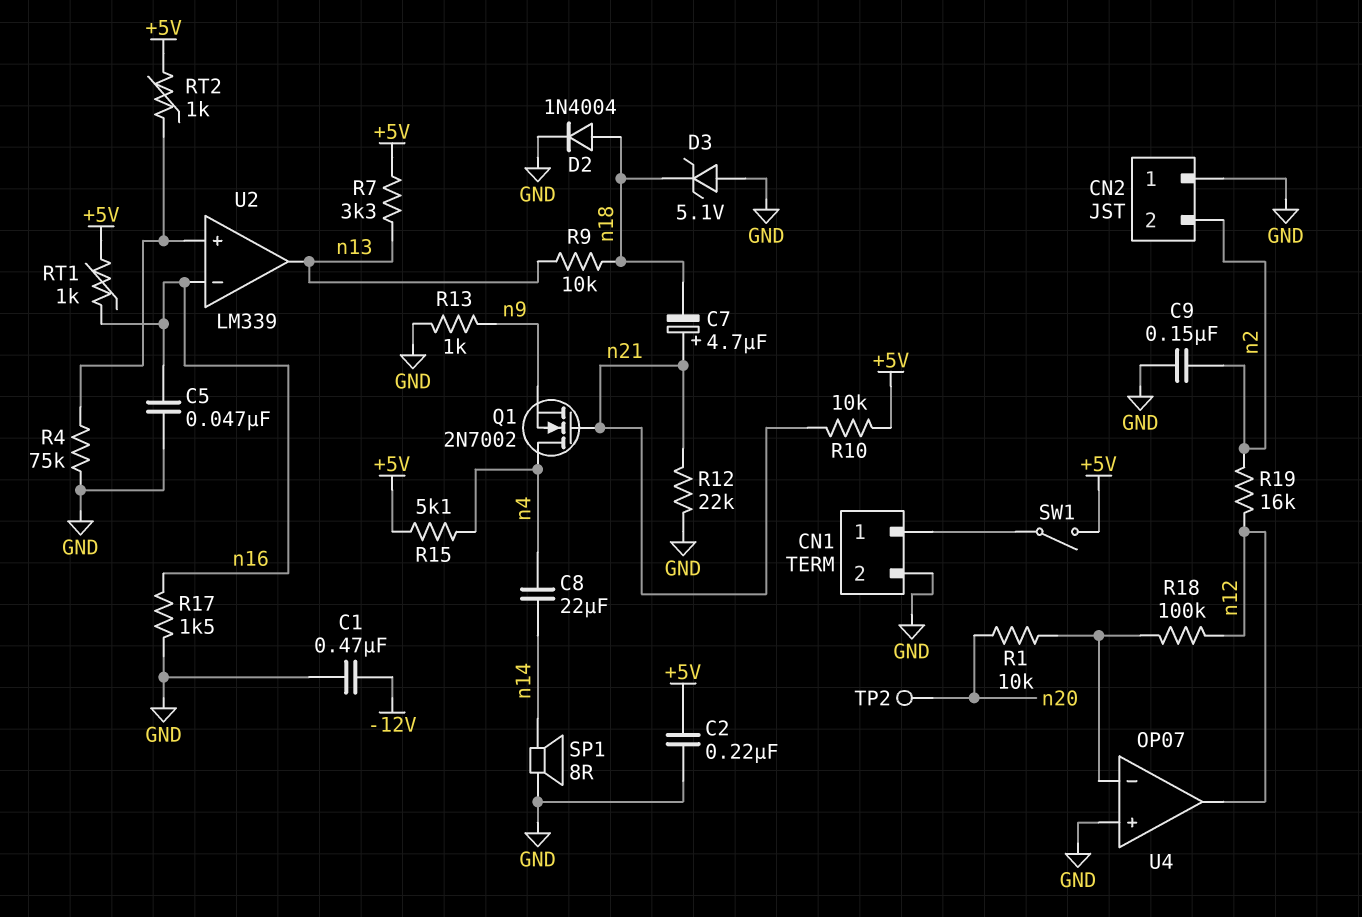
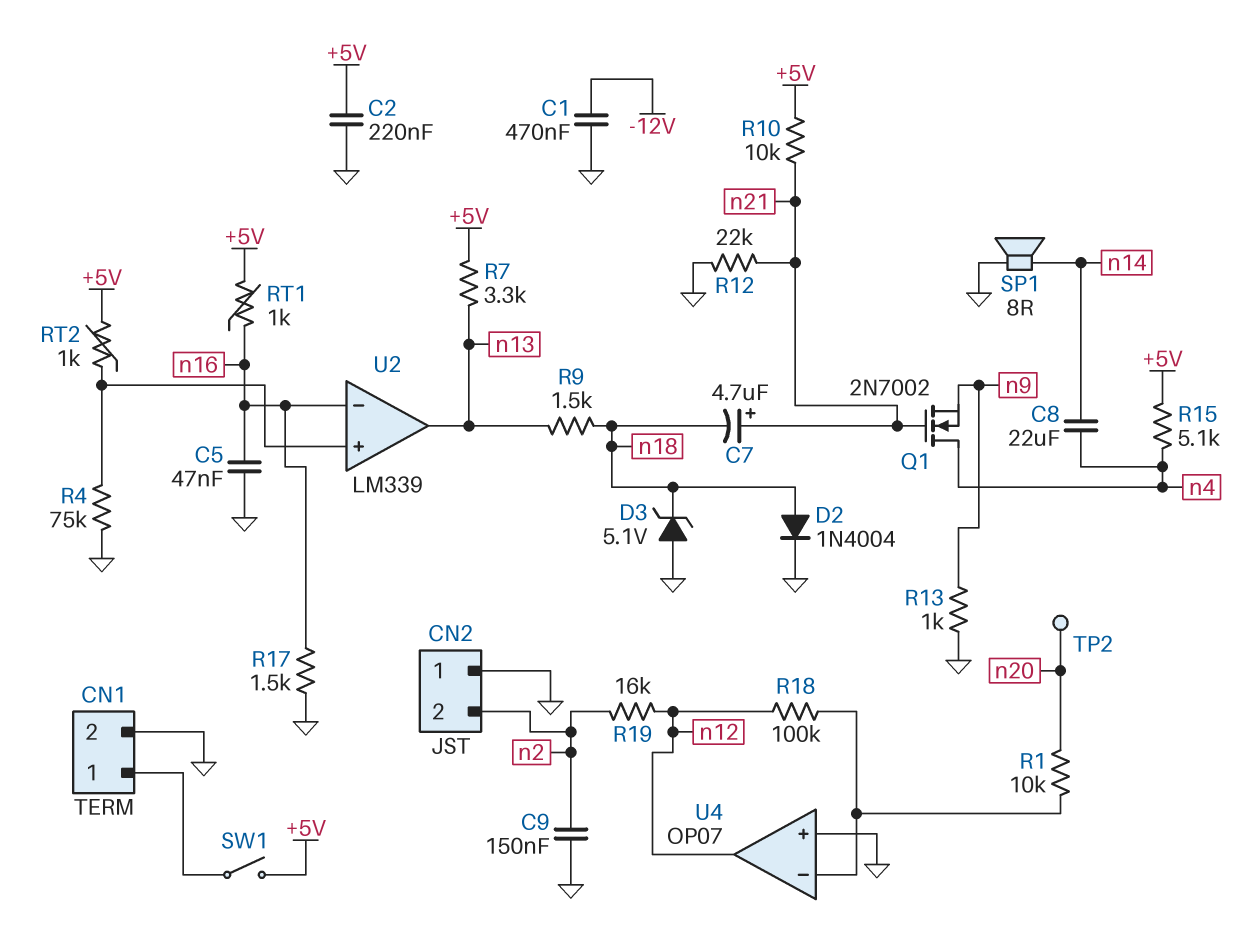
R9: 10k (n13, n18) -> 1.5k (n13, n18)

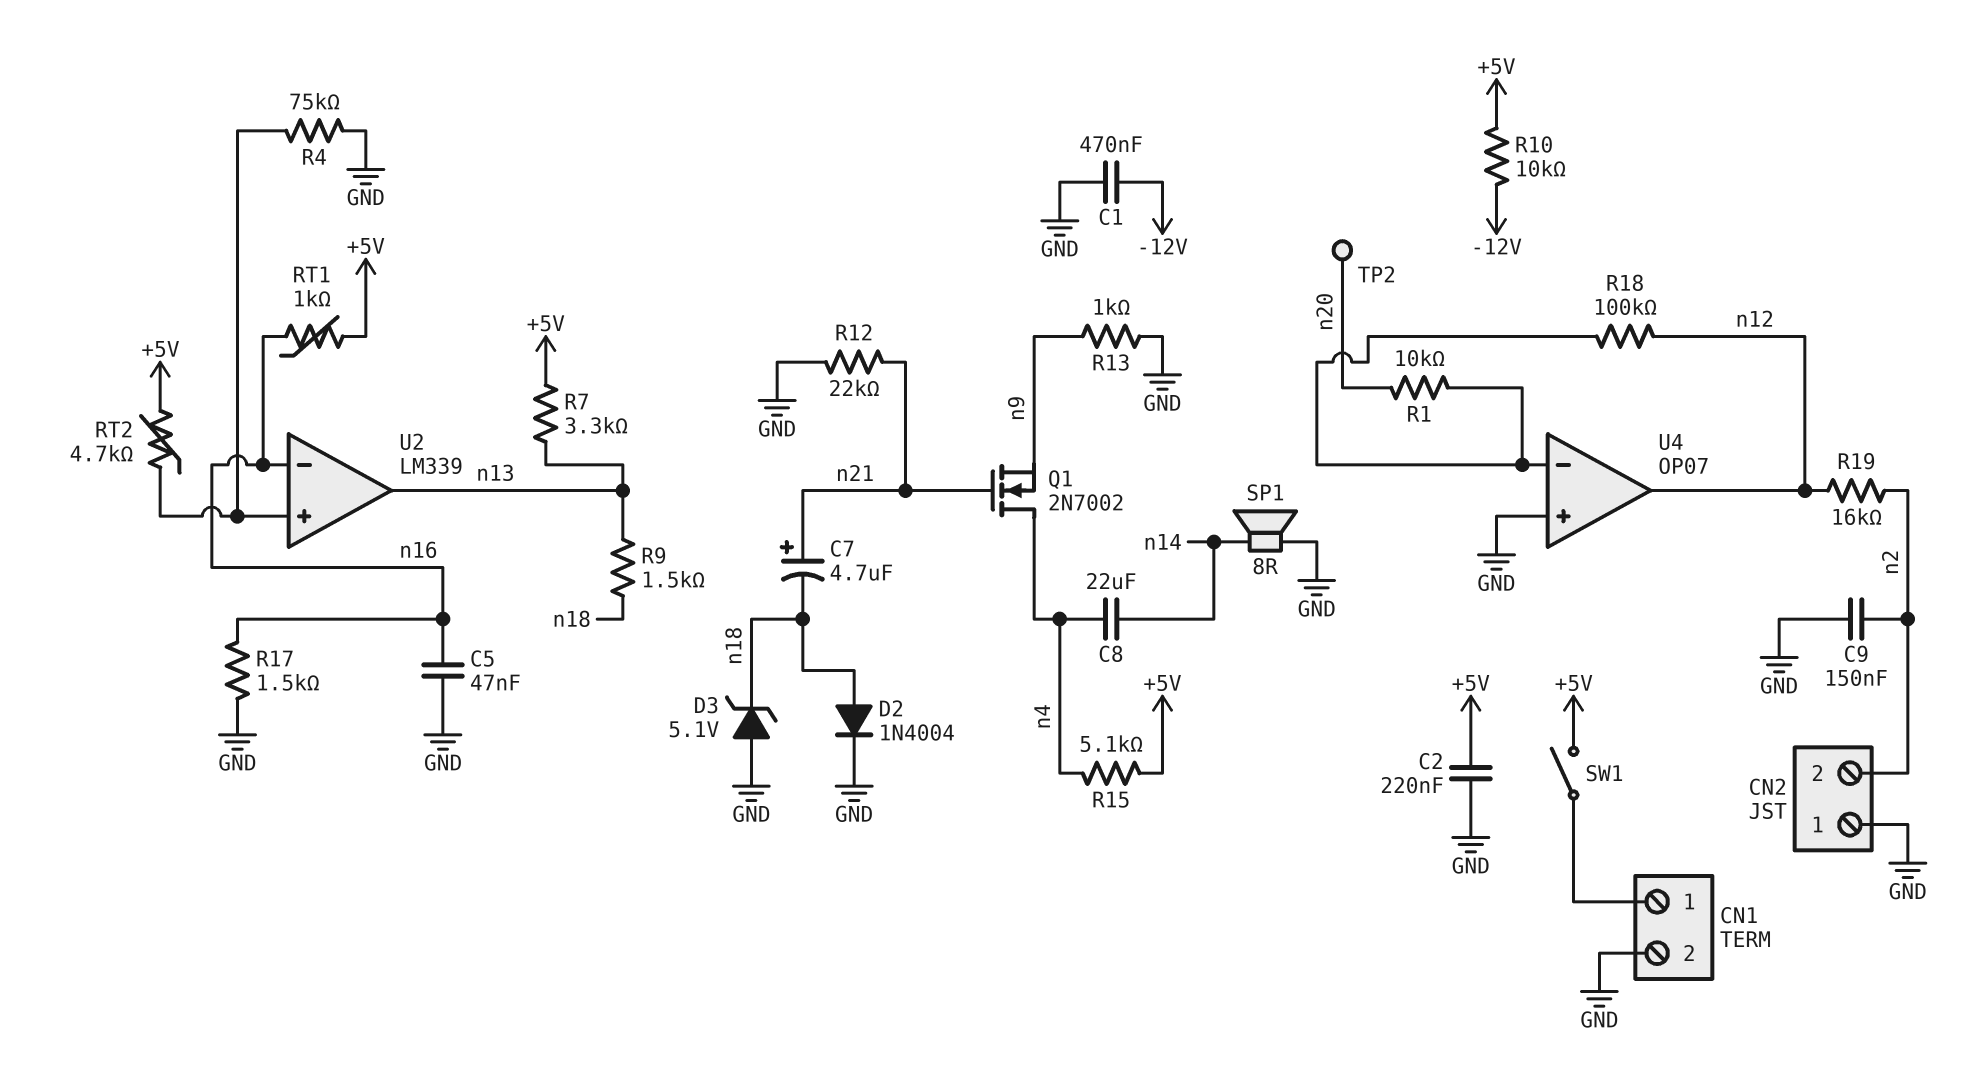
R10: 10k (+5V, n21) -> 10k (+5V, -12V)
RT2: 1k (+5V, U2/in+) -> 4.7k (+5V, U2/in+)

